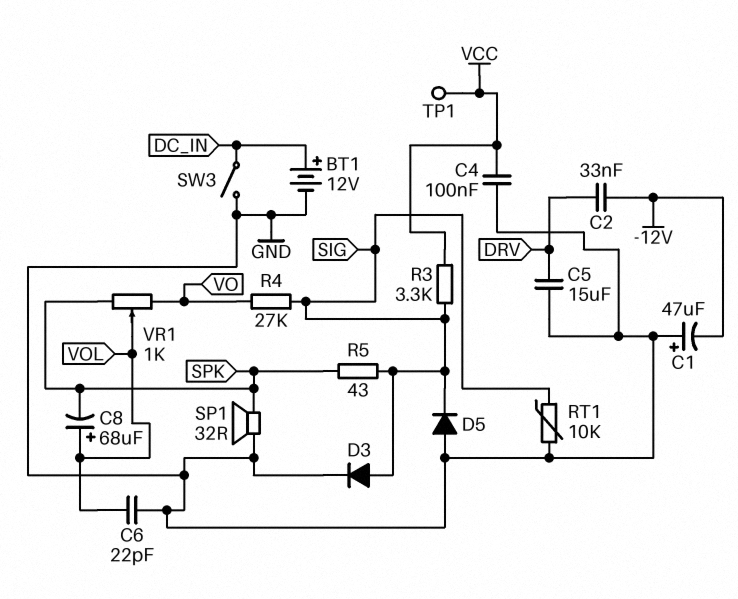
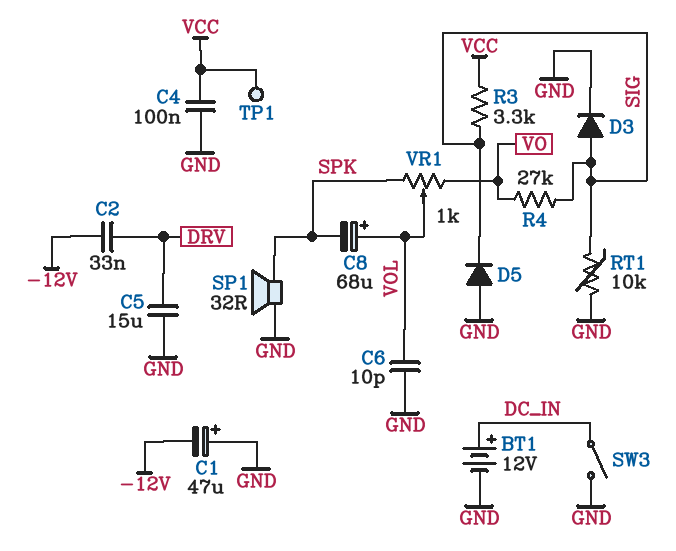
C6: 22pF (GND, VOL) -> 10pF (GND, VOL)
R5: 43 (SIG, SPK) -> none

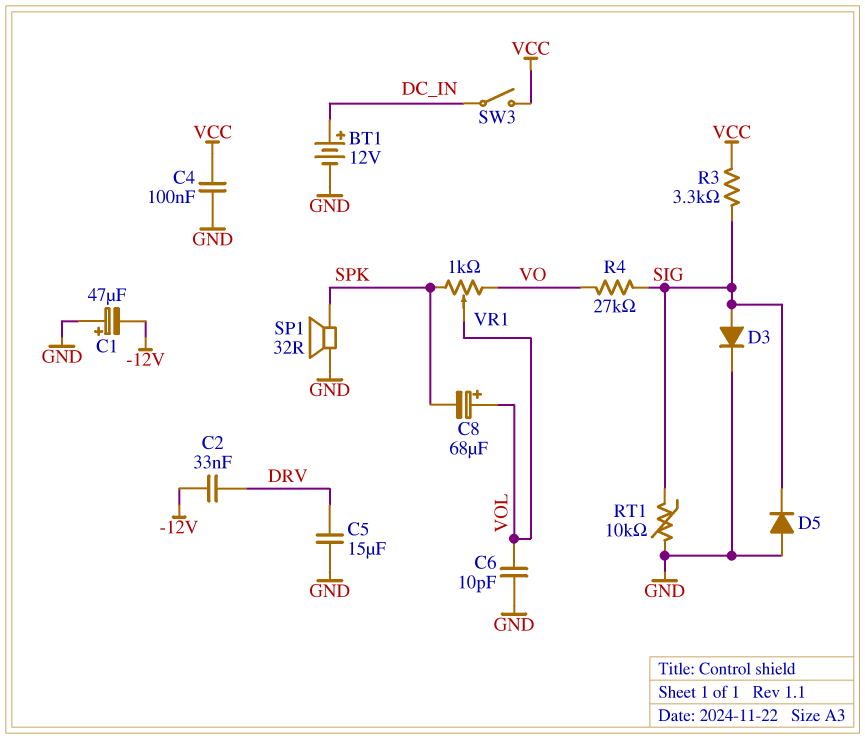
SW3: switch (DC_IN, GND) -> switch (DC_IN, VCC)
TP1: test point (VCC) -> none

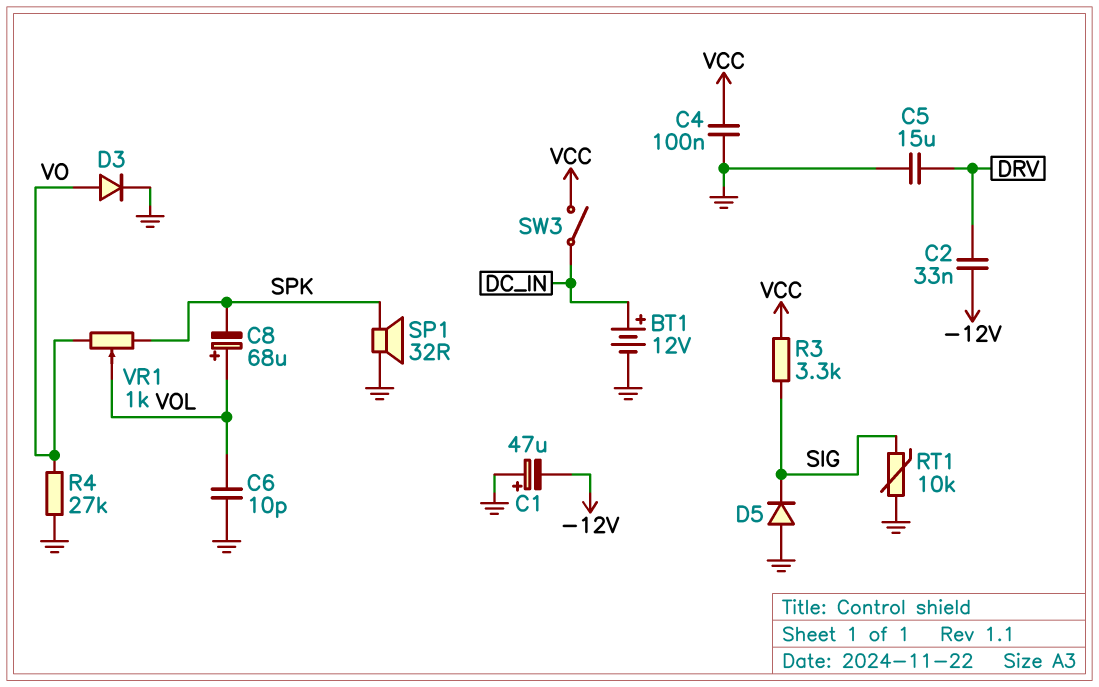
D3: diode (A SIG, K GND) -> diode (A VO, K GND)
R4: 27k (SIG, VO) -> 27k (GND, VO)

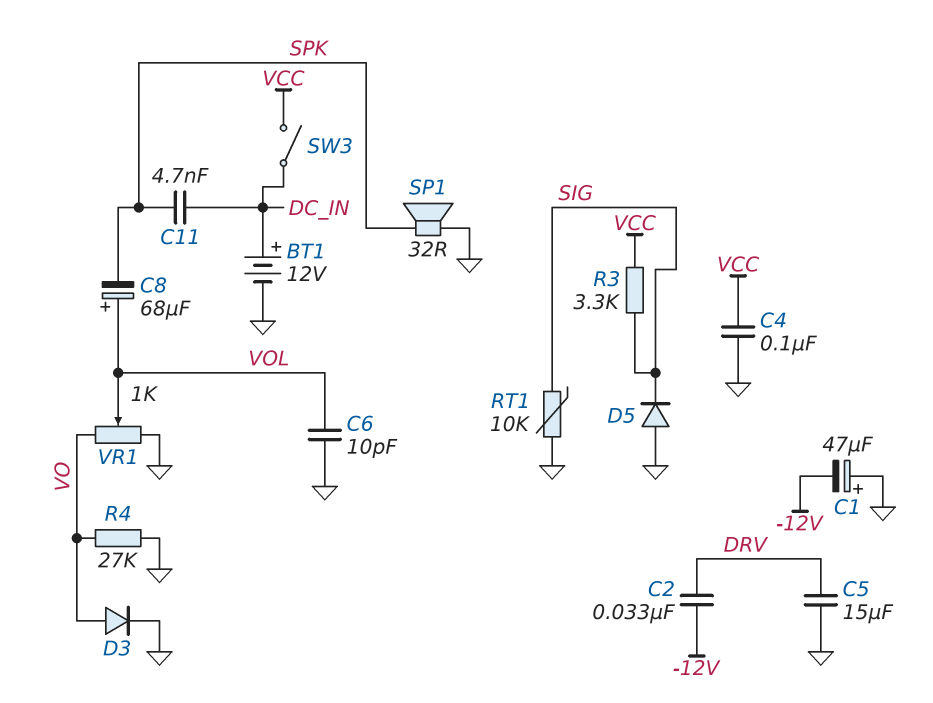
C11: none -> 4.7nF (DC_IN, SPK)
VR1: 1k (SPK, VO, wiper VOL) -> 1k (GND, VO, wiper VOL)

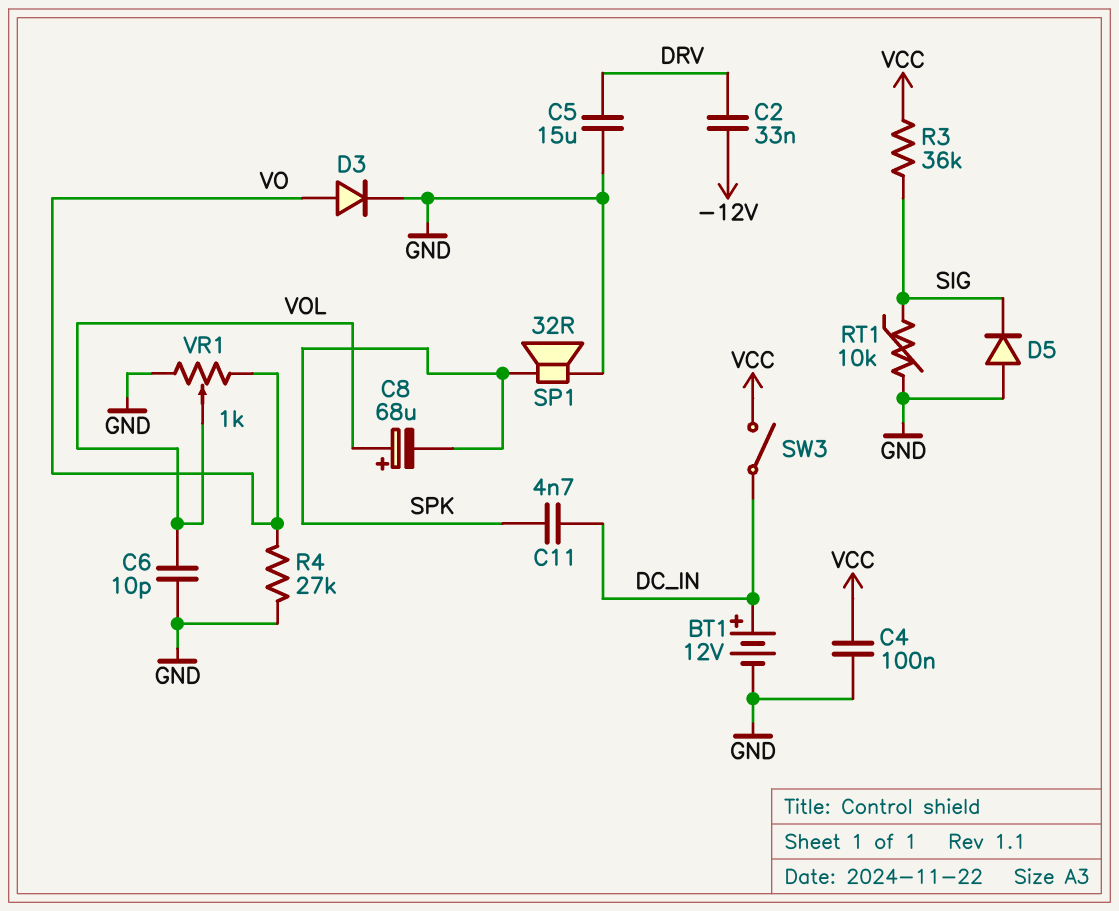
C1: 47uF (plus GND, minus -12V) -> none
R3: 3.3k (SIG, VCC) -> 36k (SIG, VCC)

